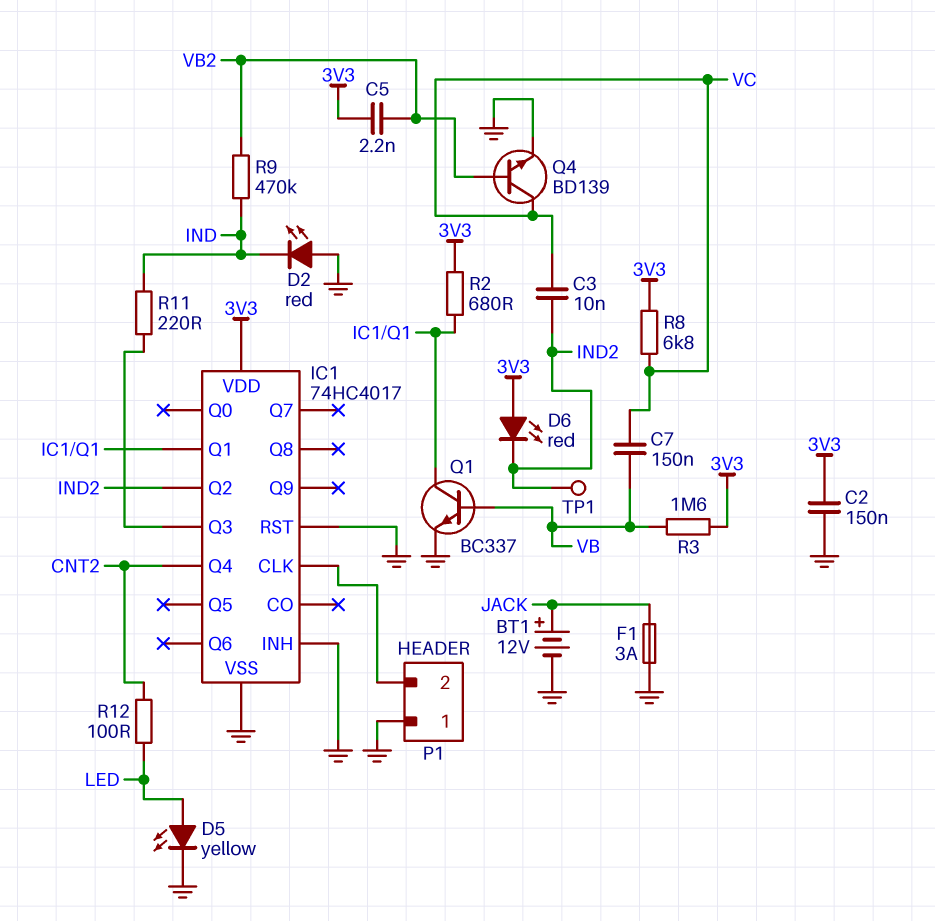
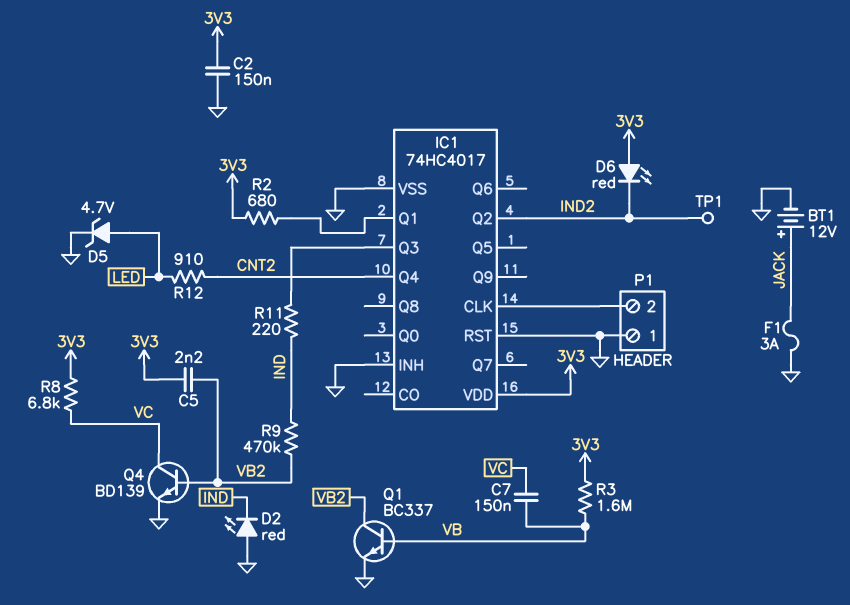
C3: 10nF (IND2, VC) -> none
D5: LED yellow (A LED, K GND) -> zener 4.7V (A LED, K GND)
Q1: NPN BC337 (B VB, C IC1/Q1, E GND) -> NPN BC337 (B VB, C VB2, E GND)
R12: 100 (CNT2, LED) -> 910 (CNT2, LED)

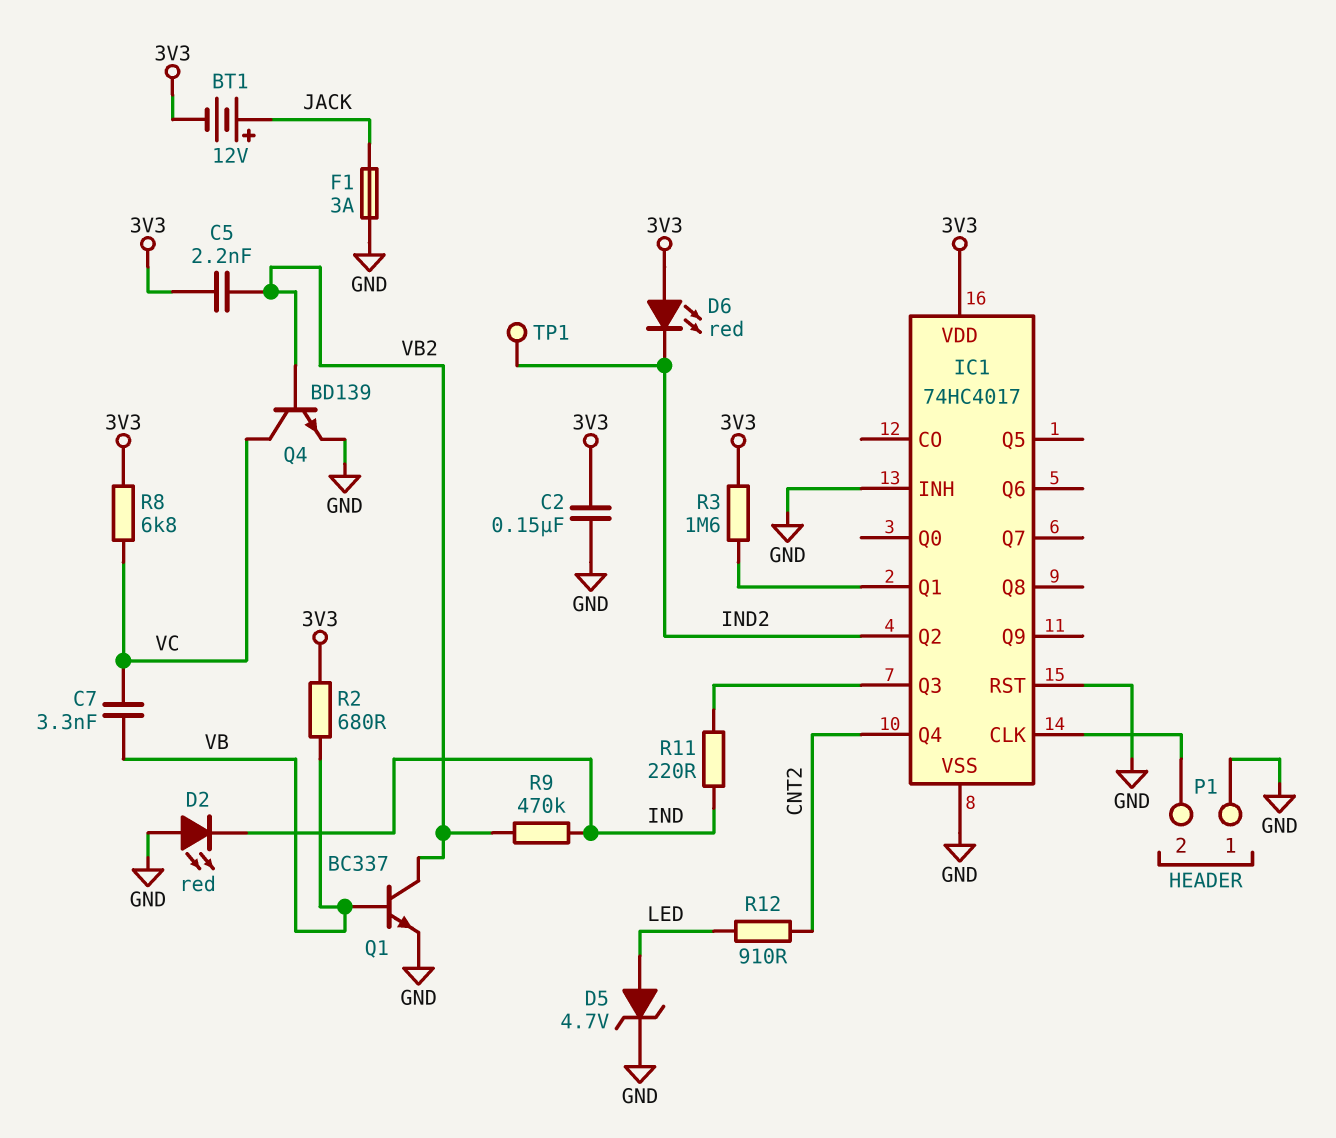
BT1: 12V (plus JACK, minus GND) -> 12V (plus JACK, minus 3V3)
C7: 150nF (VB, VC) -> 3.3nF (VB, VC)
R2: 680 (3V3, IC1/Q1) -> 680 (3V3, VB)
R3: 1.6M (3V3, VB) -> 1.6M (3V3, IC1/Q1)

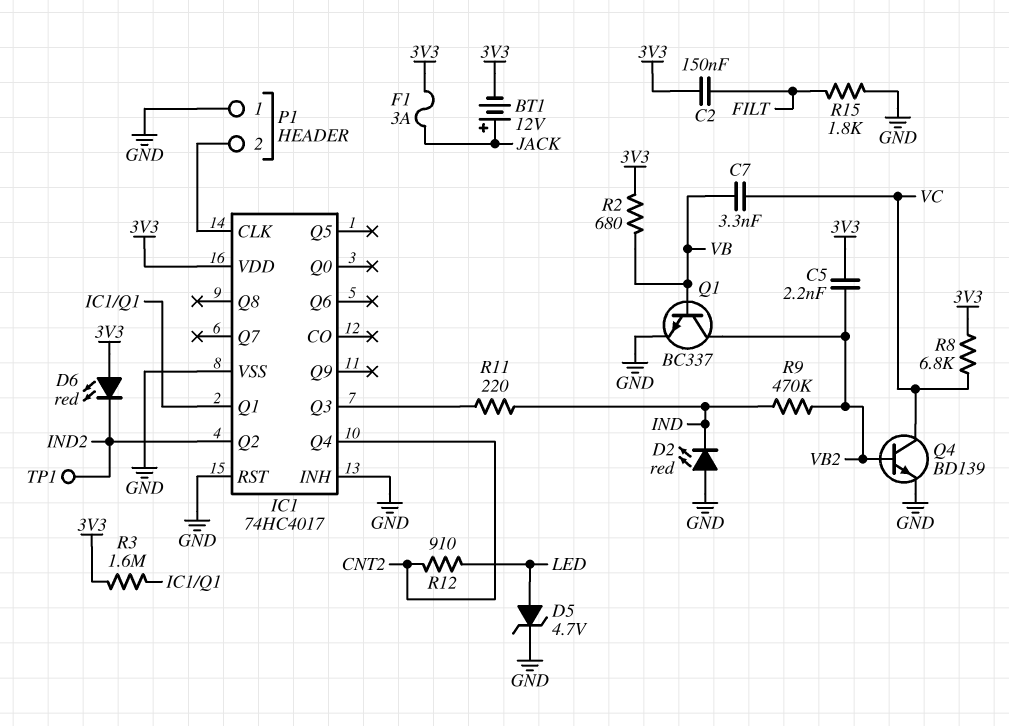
C2: 150nF (3V3, GND) -> 150nF (3V3, FILT)
F1: 3A (GND, JACK) -> 3A (3V3, JACK)
R15: none -> 1.8k (FILT, GND)

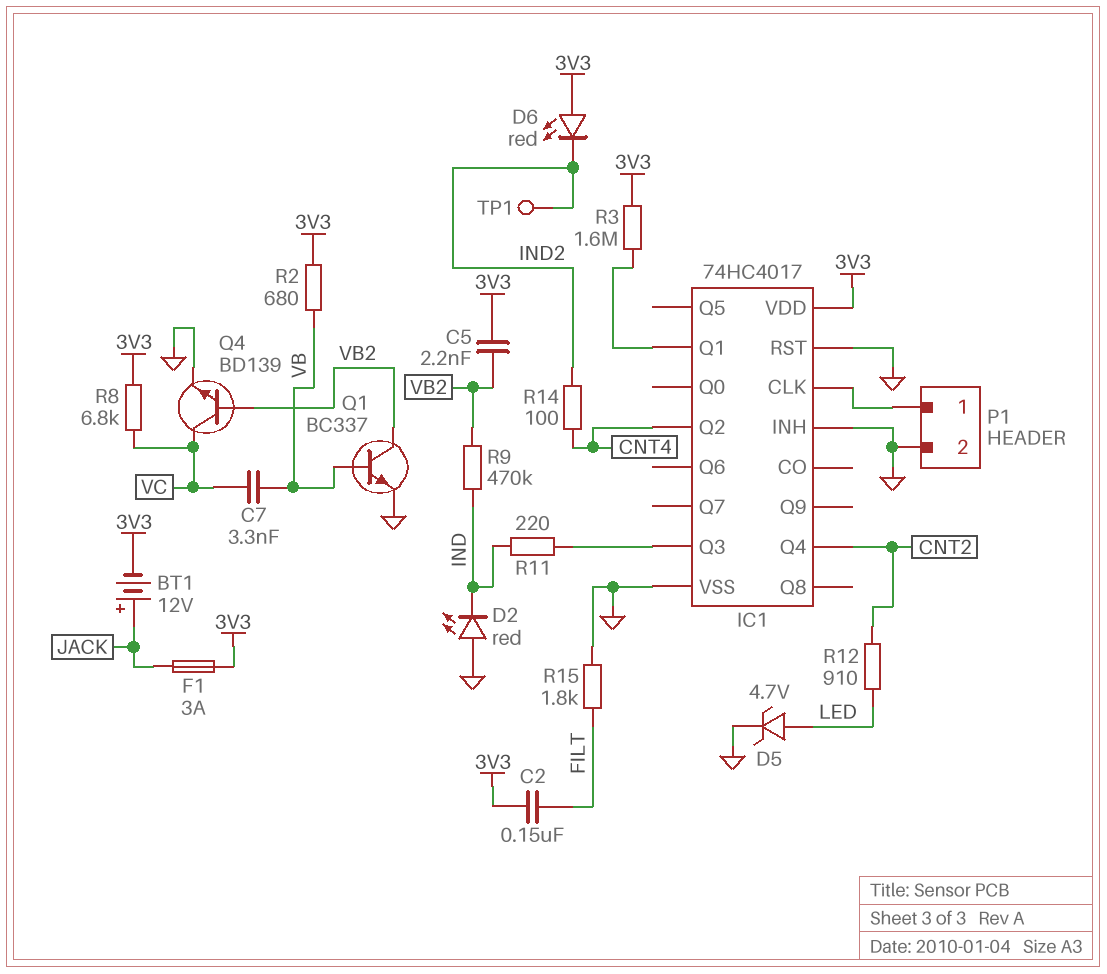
IC1 pin Q2: IND2 -> CNT4
P1 pin 1: GND -> IC1/CLK
P1 pin 2: IC1/CLK -> GND
R14: none -> 100 (CNT4, IND2)

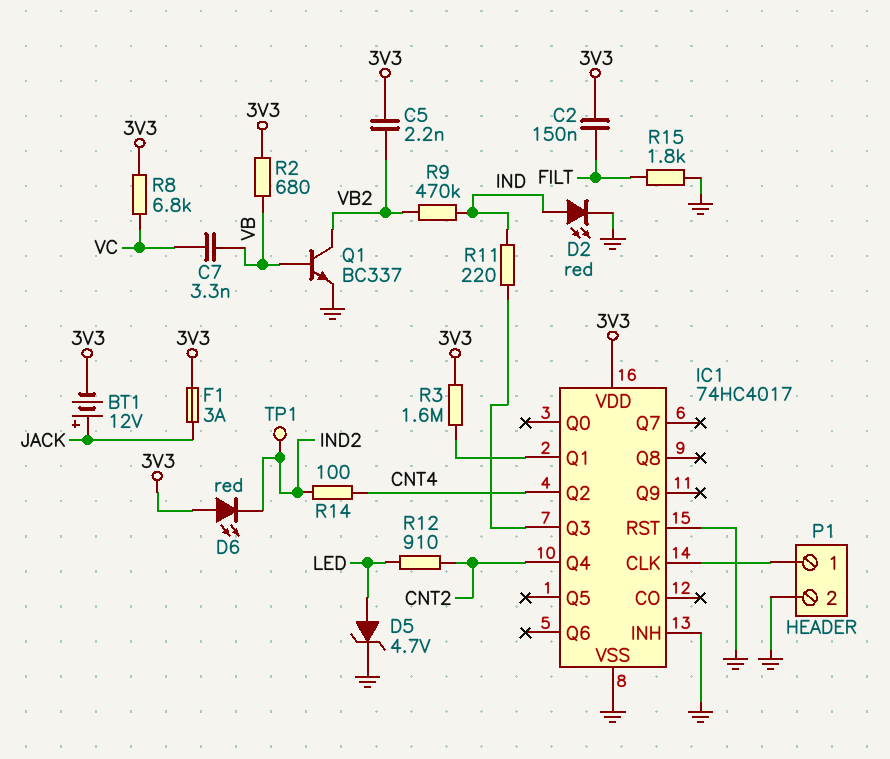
D2: LED red (A GND, K IND) -> LED red (A IND, K GND)
Q4: NPN BD139 (B VB2, C VC, E GND) -> none

